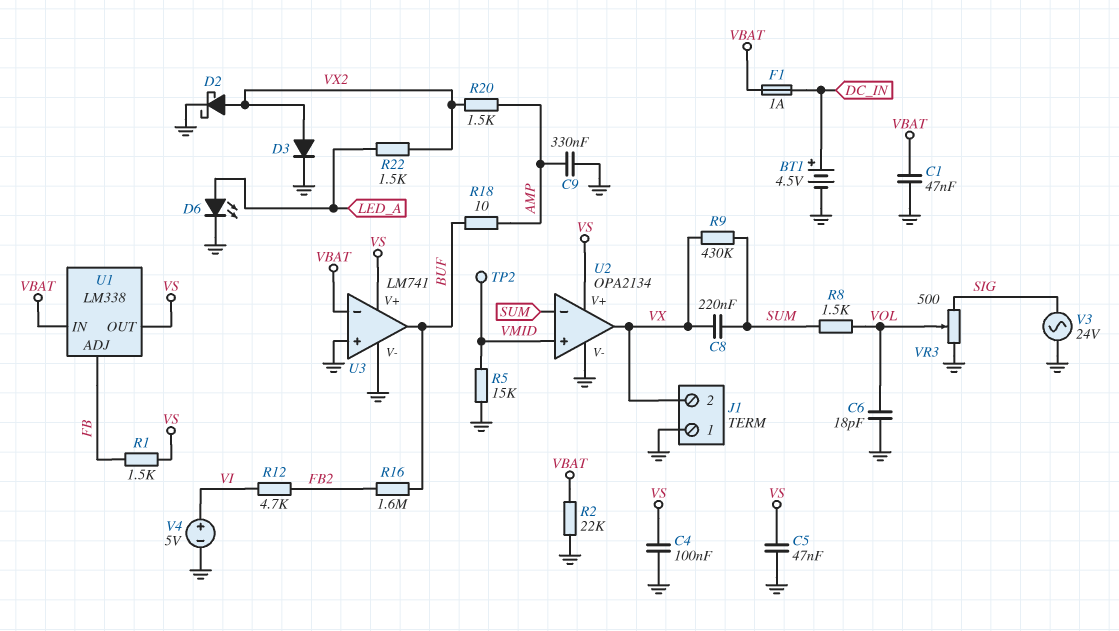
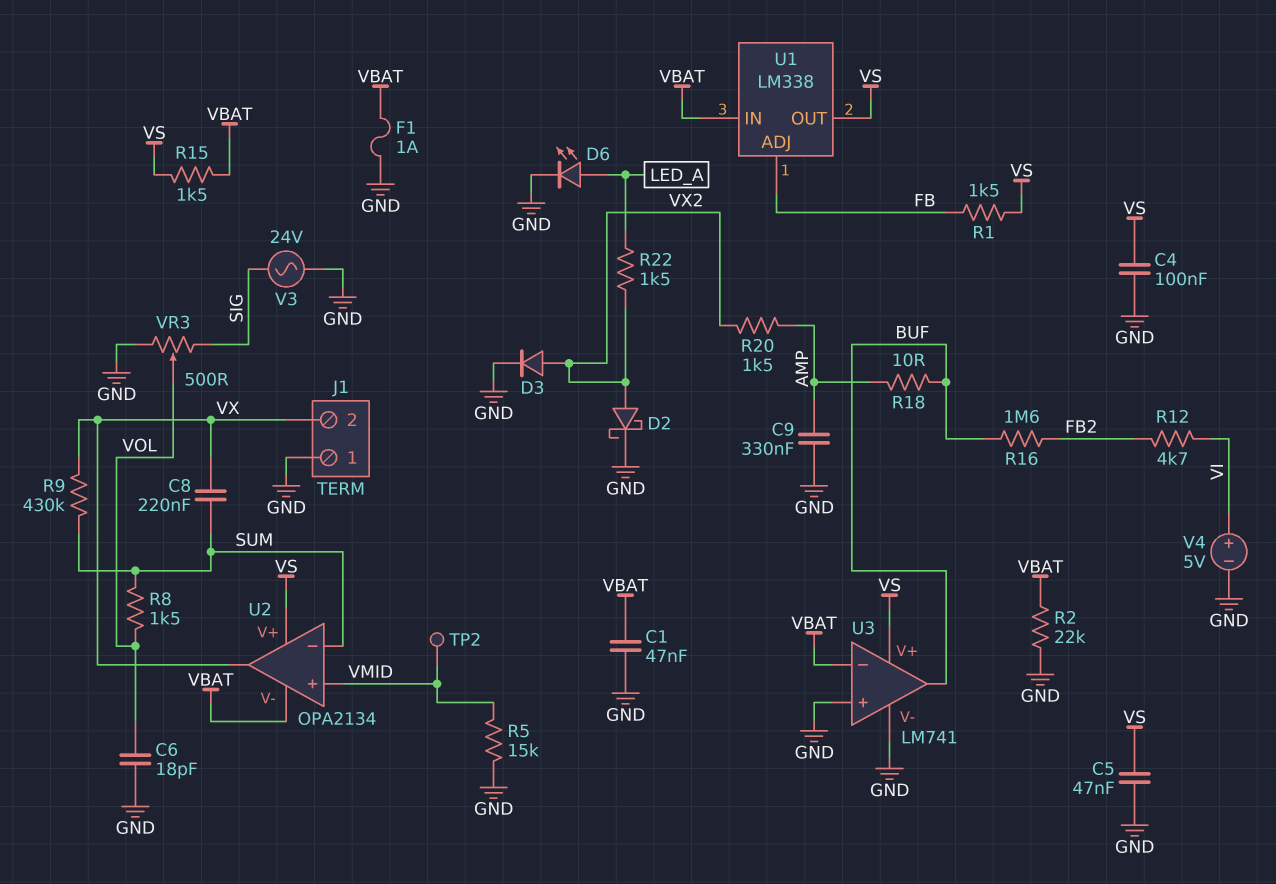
BT1: 4.5V (plus DC_IN, minus GND) -> none
F1: 1A (DC_IN, VBAT) -> 1A (GND, VBAT)
R15: none -> 1.5k (VBAT, VS)
U2 pin V-: GND -> VBAT

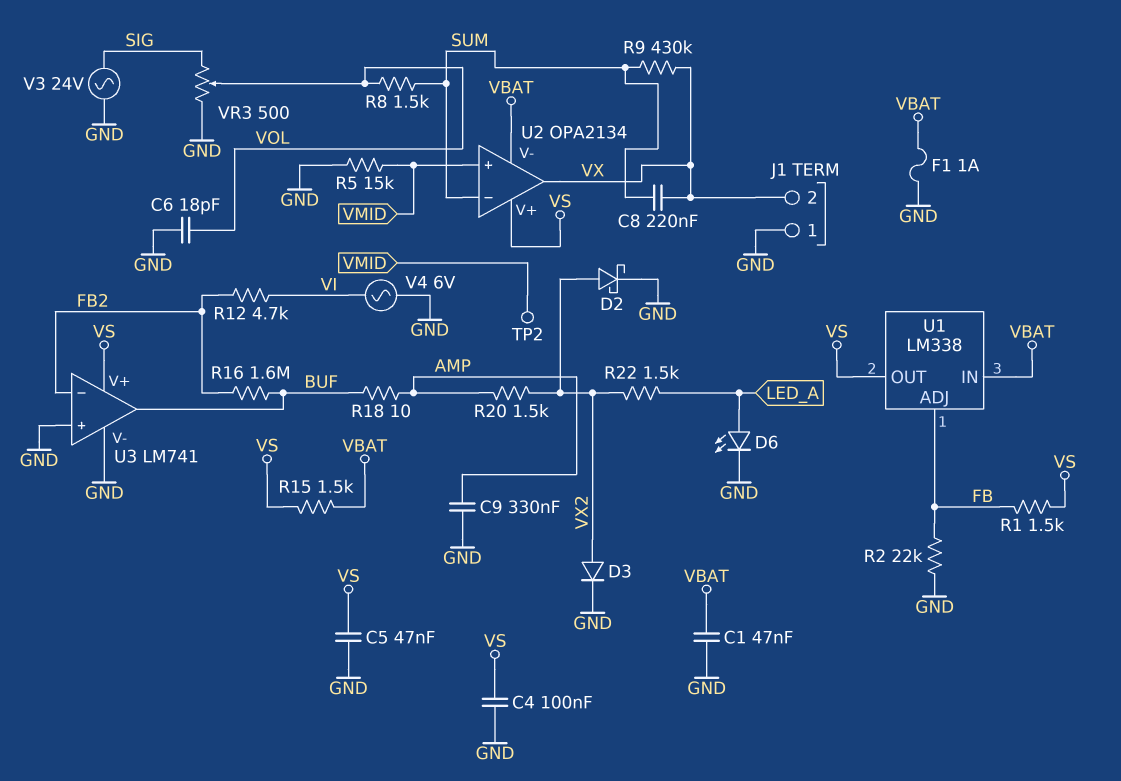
R2: 22k (GND, VBAT) -> 22k (FB, GND)
U3 pin in-: VBAT -> FB2
V4: 5V (plus VI, minus GND) -> AC 6V (GND, VI)

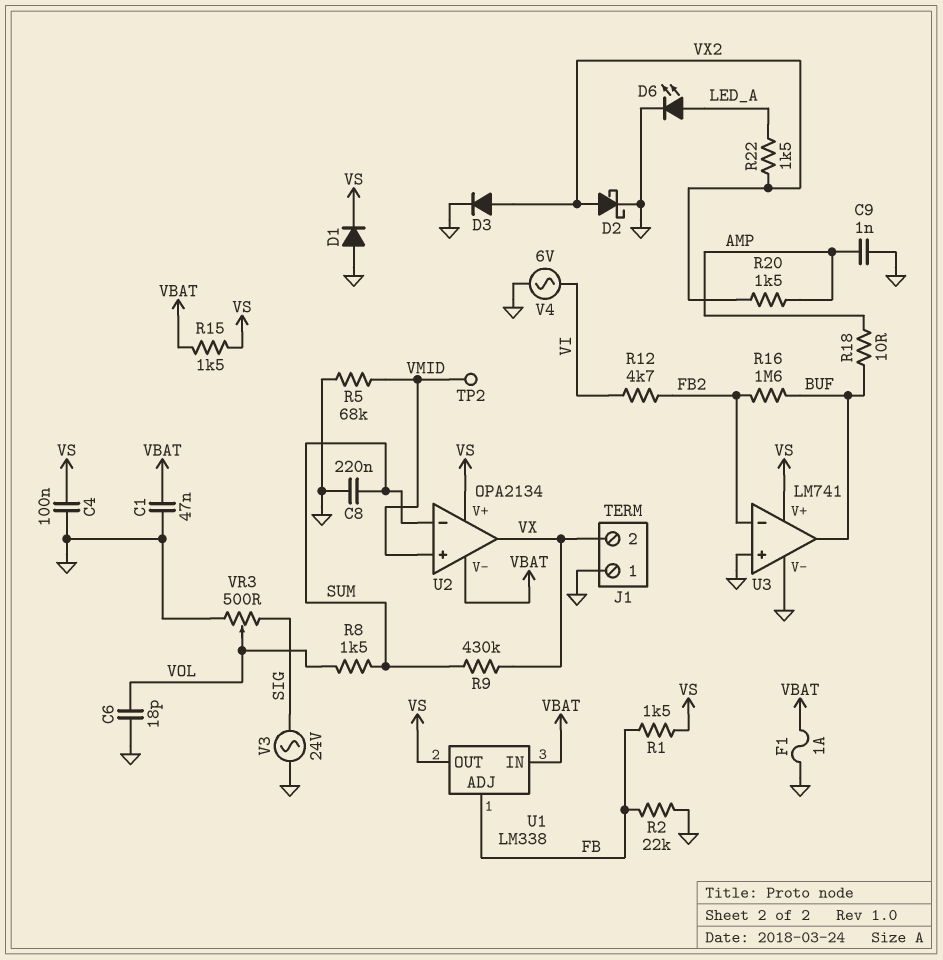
C5: 47nF (GND, VS) -> none
C8: 220nF (SUM, VX) -> 220nF (GND, SUM)
C9: 330nF (AMP, GND) -> 1nF (AMP, GND)
D1: none -> diode (A GND, K VS)
R5: 15k (GND, VMID) -> 68k (GND, VMID)

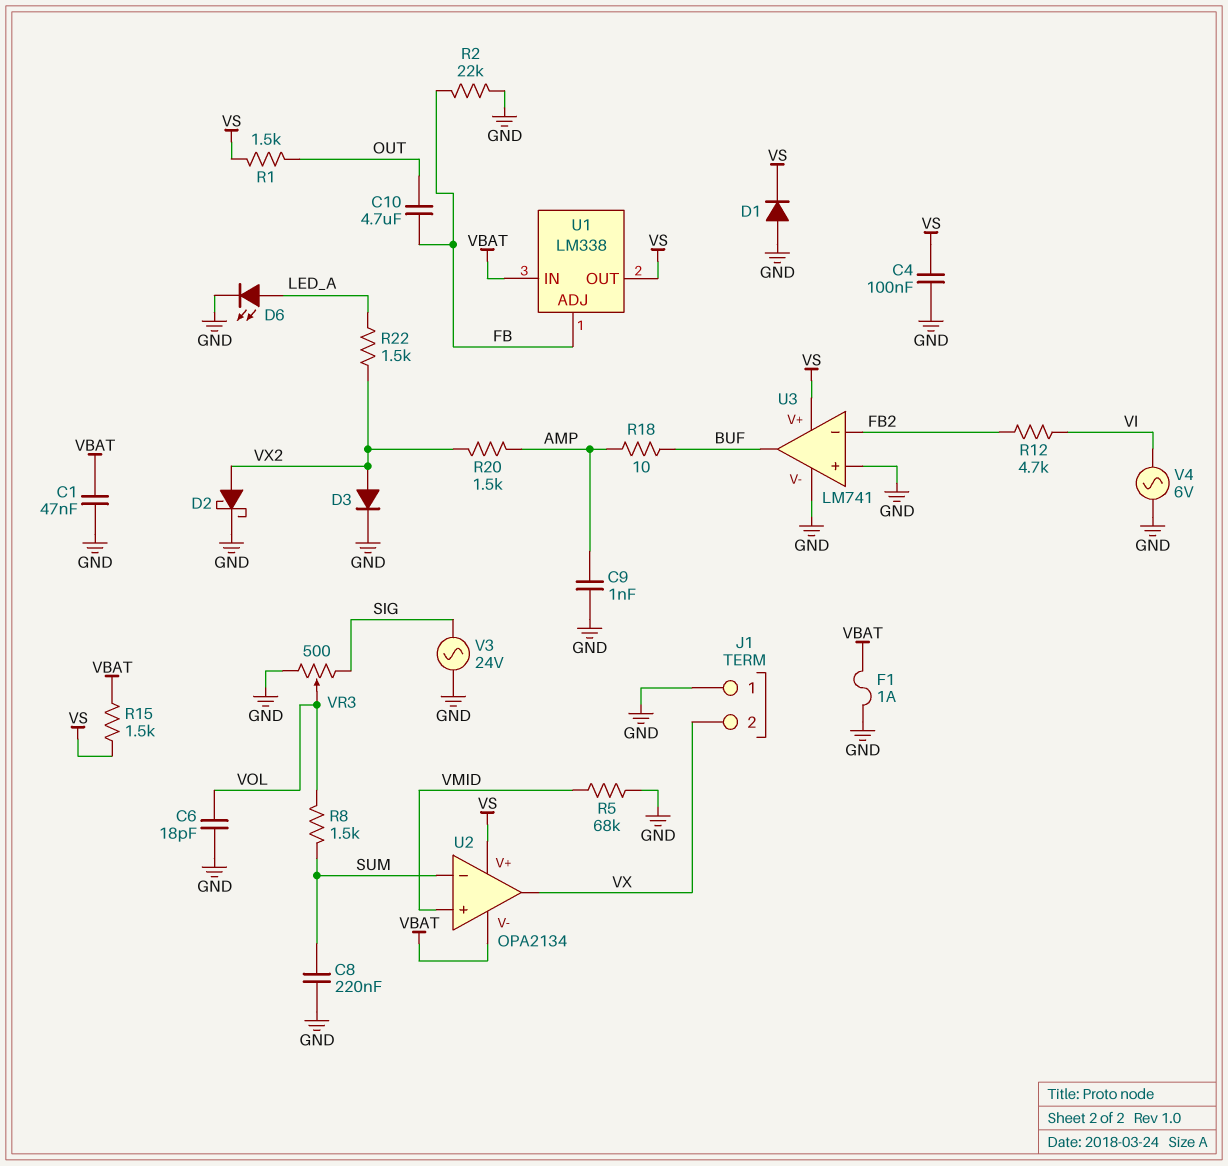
C10: none -> 4.7uF (FB, OUT)
R1: 1.5k (FB, VS) -> 1.5k (OUT, VS)
R9: 430k (SUM, VX) -> none
R16: 1.6M (BUF, FB2) -> none
TP2: test point (VMID) -> none

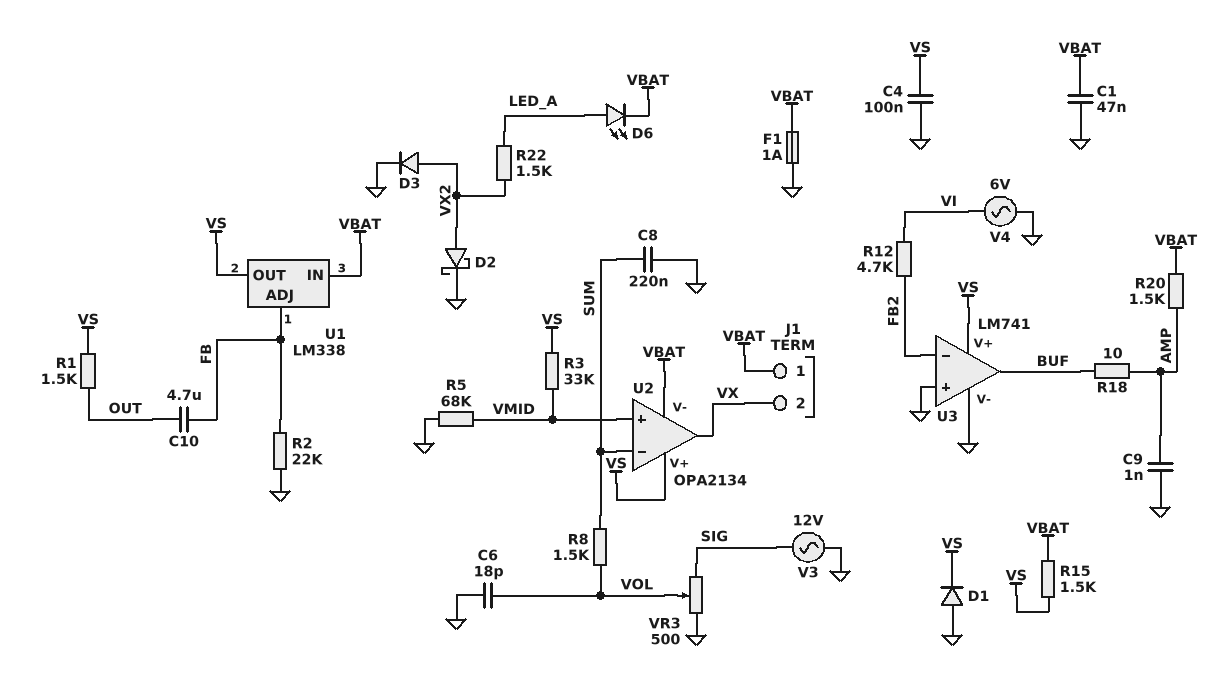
D6: LED (A LED_A, K GND) -> LED (A LED_A, K VBAT)
J1 pin 1: GND -> VBAT
R3: none -> 33k (VMID, VS)
R20: 1.5k (AMP, VX2) -> 1.5k (AMP, VBAT)
V3: AC 24V (GND, SIG) -> AC 12V (GND, SIG)

